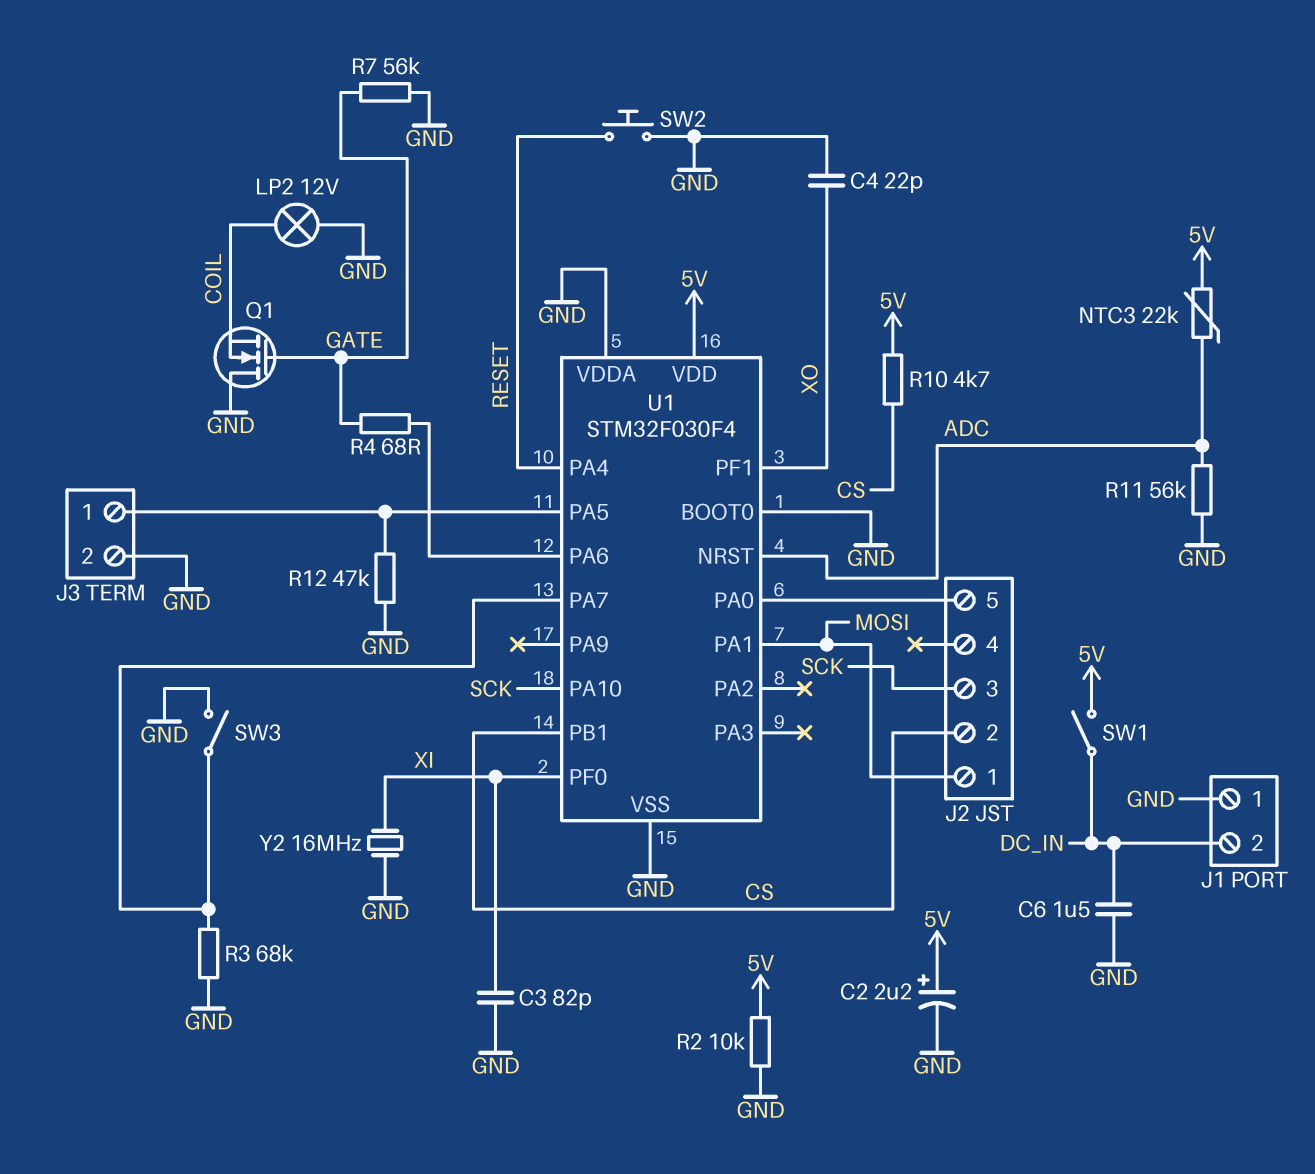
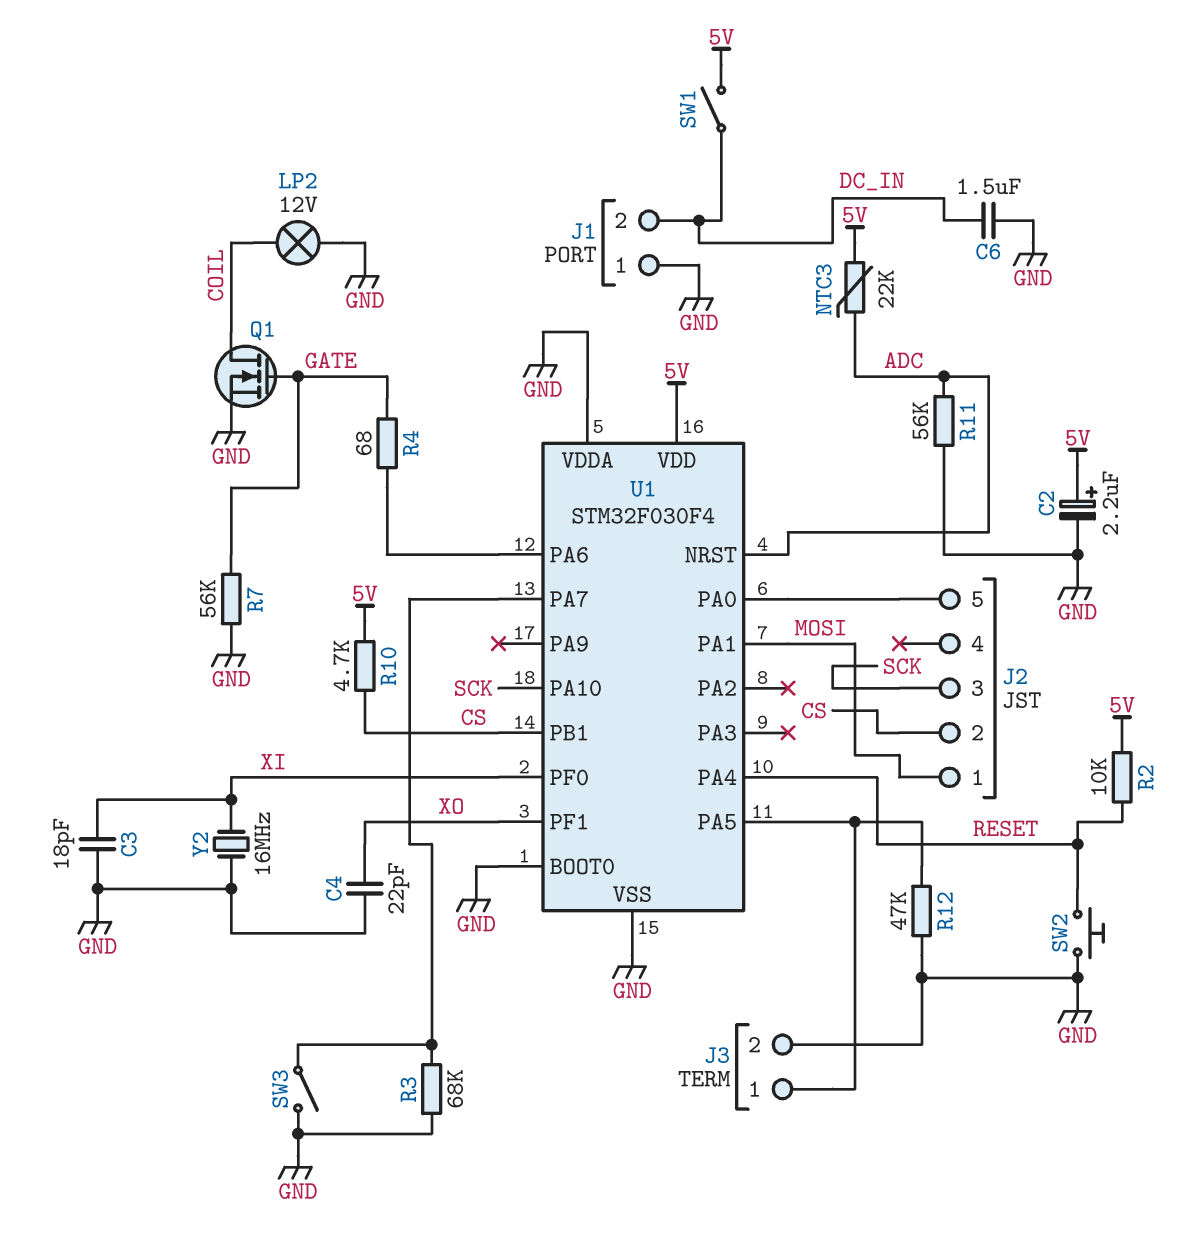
C3: 82pF (GND, XI) -> 18pF (GND, XI)
Q1: NMOS (G GATE, D GND, S COIL) -> NMOS (G GATE, D COIL, S GND)
R2: 10k (5V, GND) -> 10k (5V, RESET)

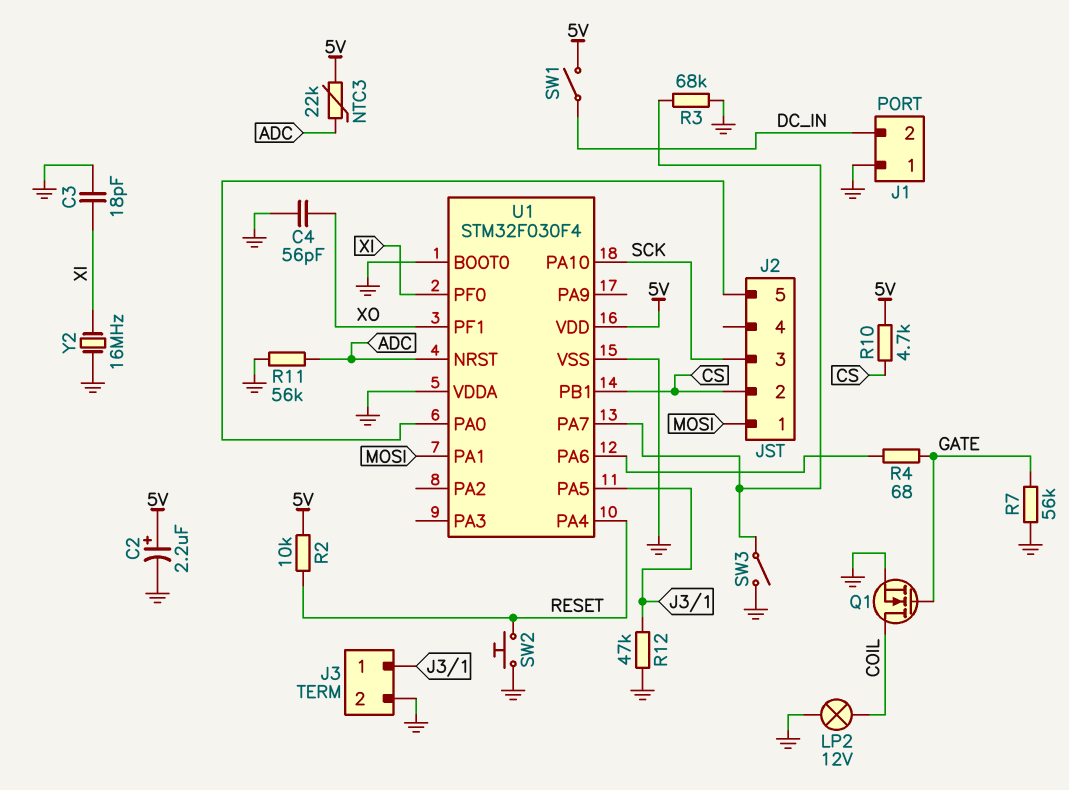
C4: 22pF (GND, XO) -> 56pF (GND, XO)
C6: 1.5uF (DC_IN, GND) -> none

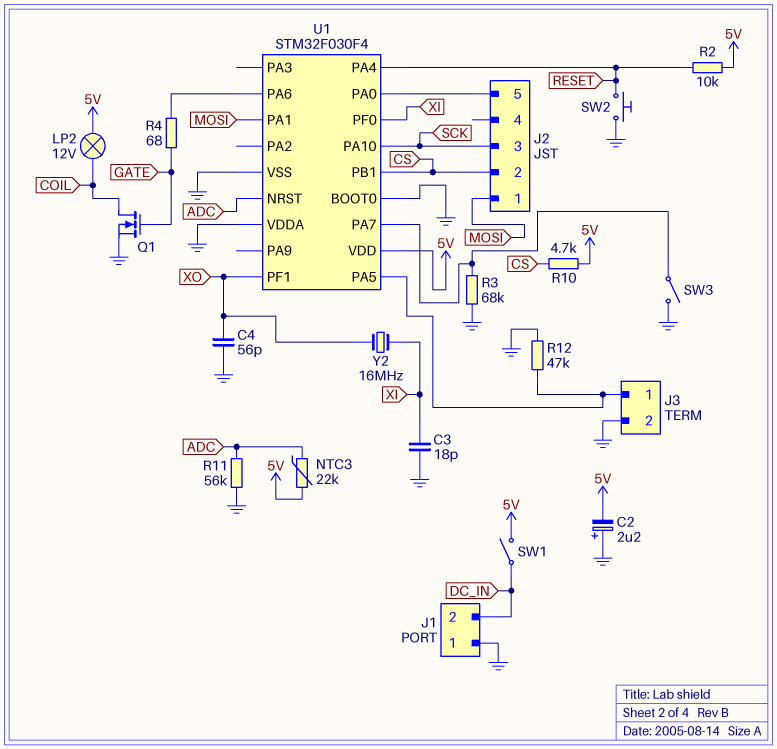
C2: 2.2uF (plus 5V, minus GND) -> 2.2uF (plus GND, minus 5V)
LP2: lamp 12V (COIL, GND) -> lamp 12V (5V, COIL)
R7: 56k (GATE, GND) -> none
Y2: 16MHz (GND, XI) -> 16MHz (XI, XO)

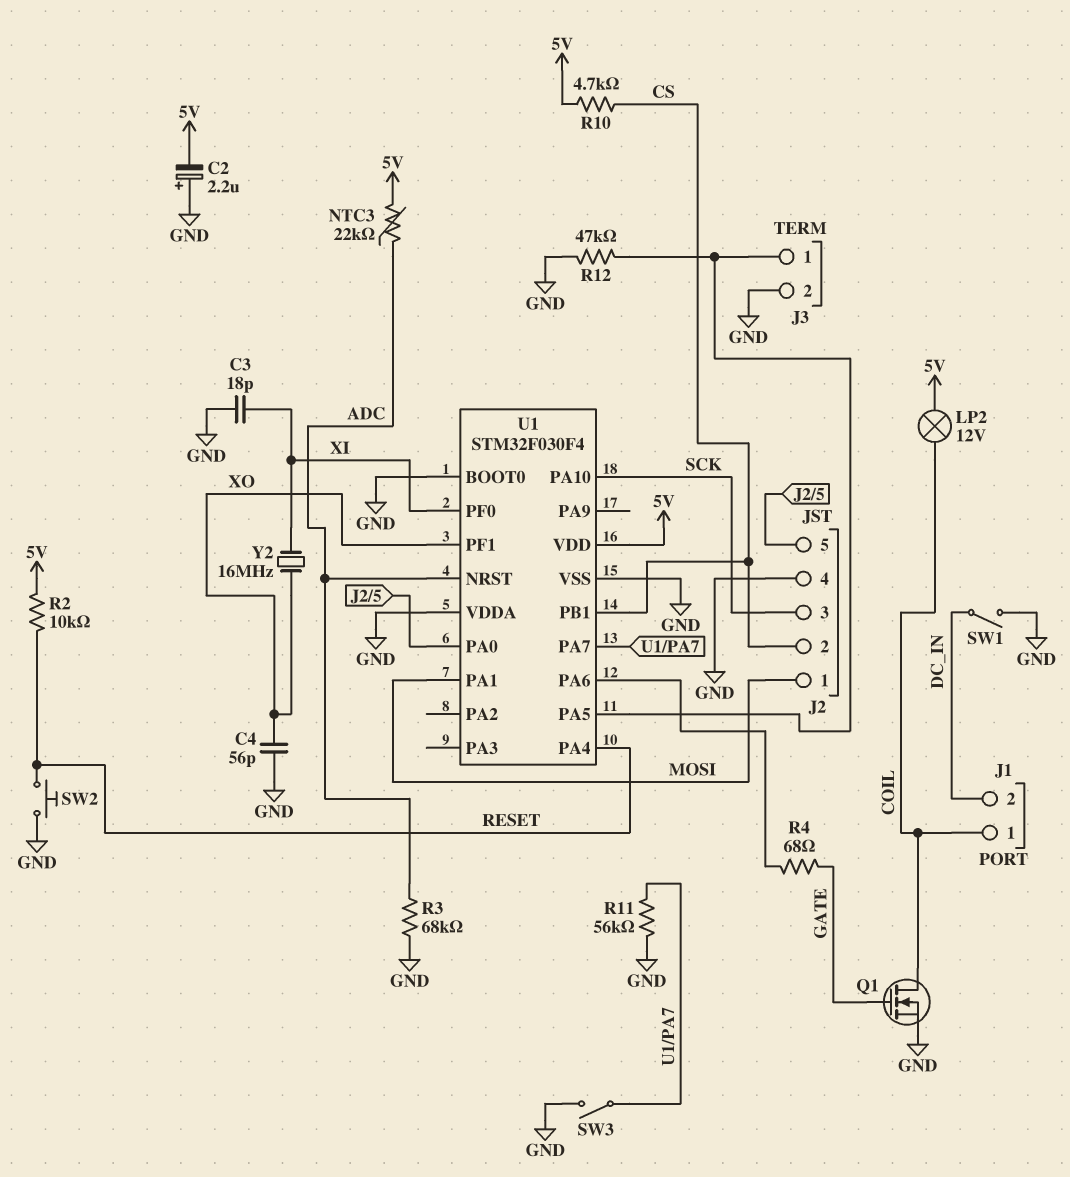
J1 pin 1: GND -> COIL
J2 pin 4: none -> GND
R3: 68k (GND, U1/PA7) -> 68k (ADC, GND)
R11: 56k (ADC, GND) -> 56k (GND, U1/PA7)
SW1: switch (5V, DC_IN) -> switch (DC_IN, GND)

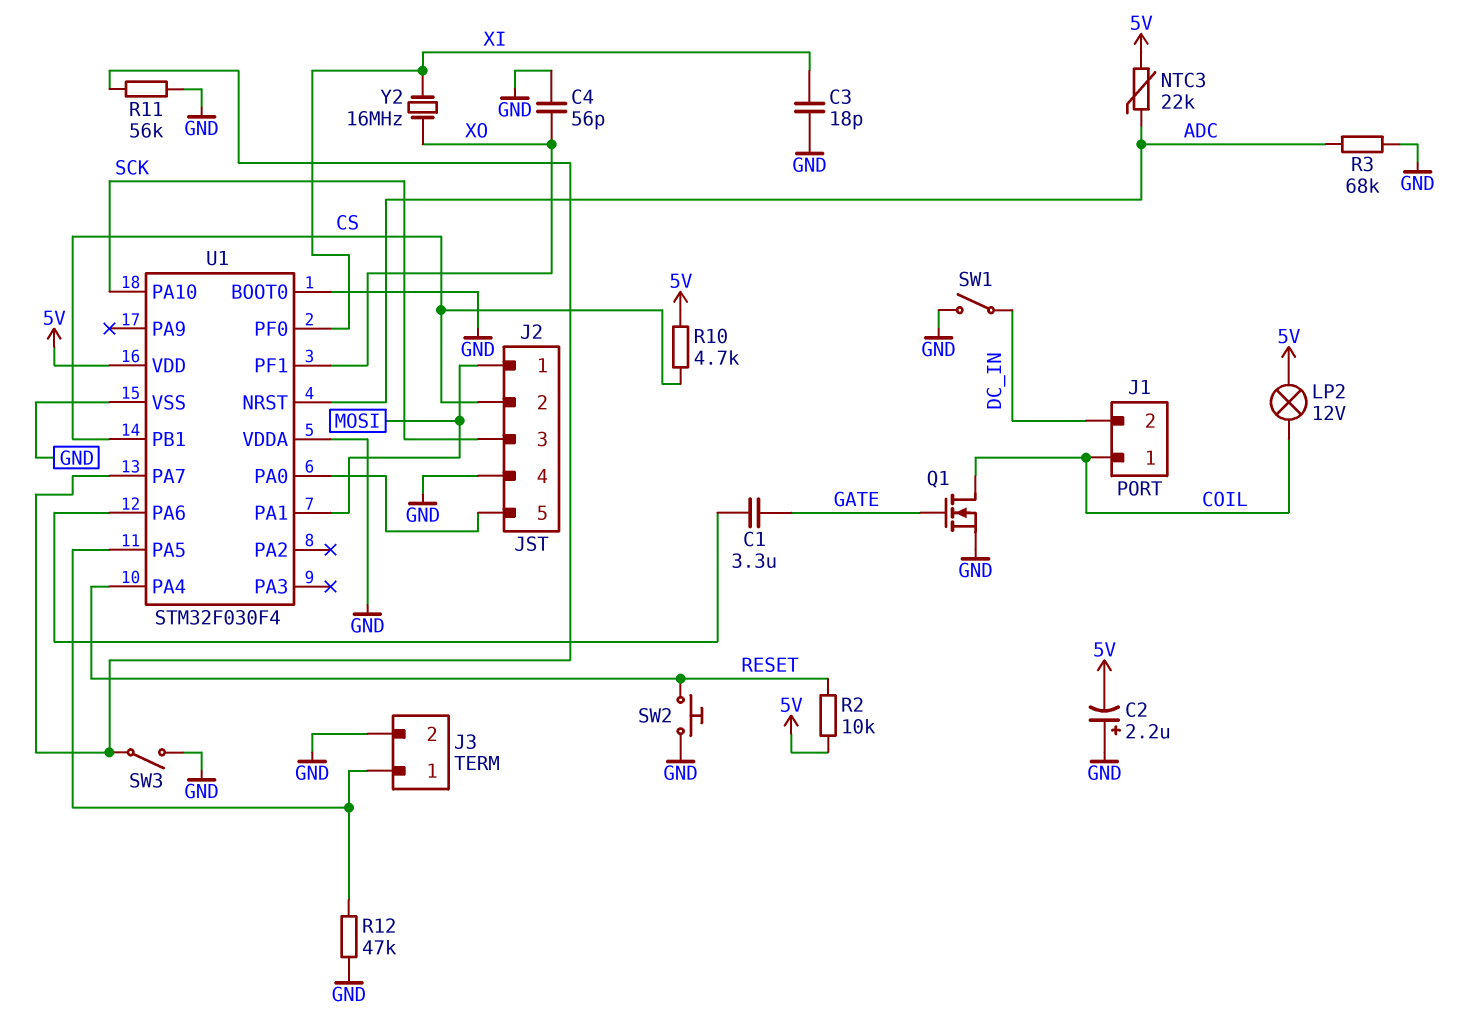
C1: none -> 3.3uF (GATE, U1/PA6)
R4: 68 (GATE, U1/PA6) -> none

